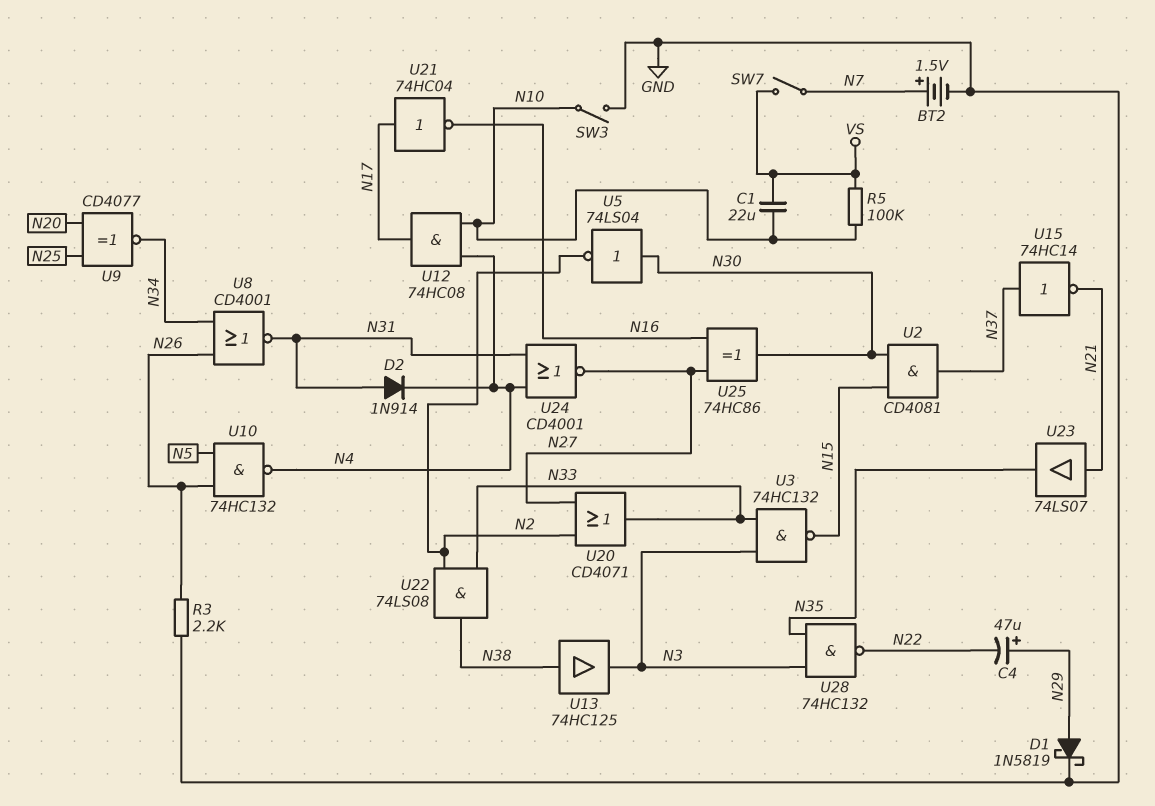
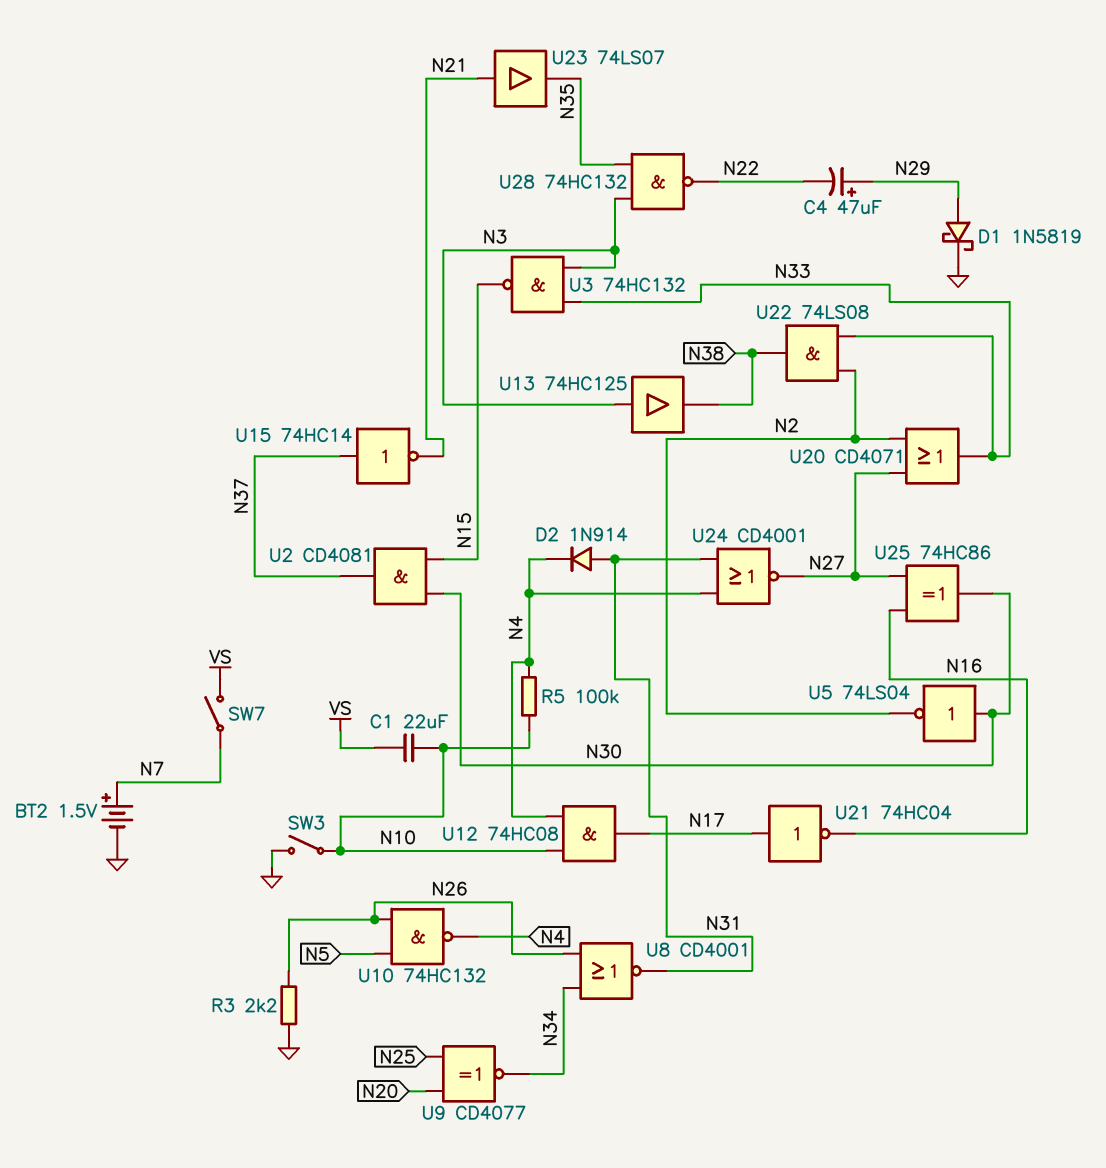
R5: 100k (N10, VS) -> 100k (N4, N10)
U13: buffer 74HC125 (in N38, out N3) -> buffer 74HC125 (in N3, out N38)

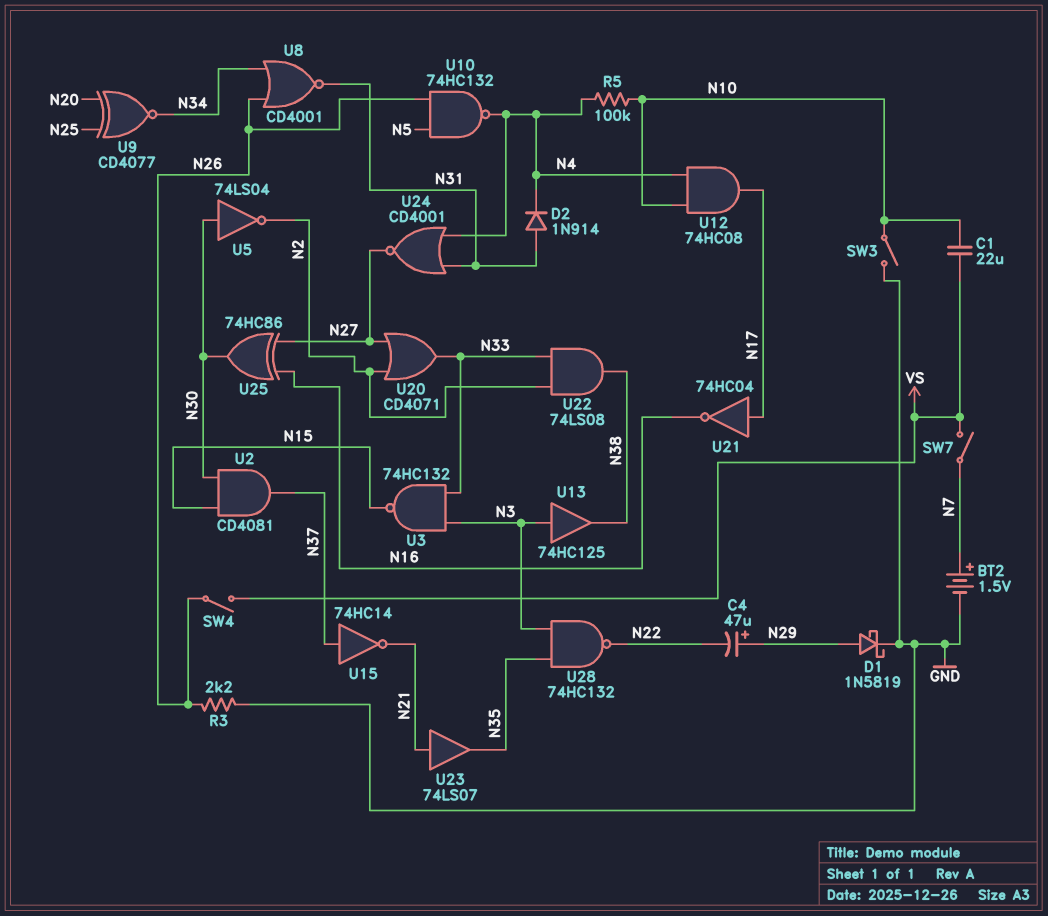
SW4: none -> switch (N26, VS)

